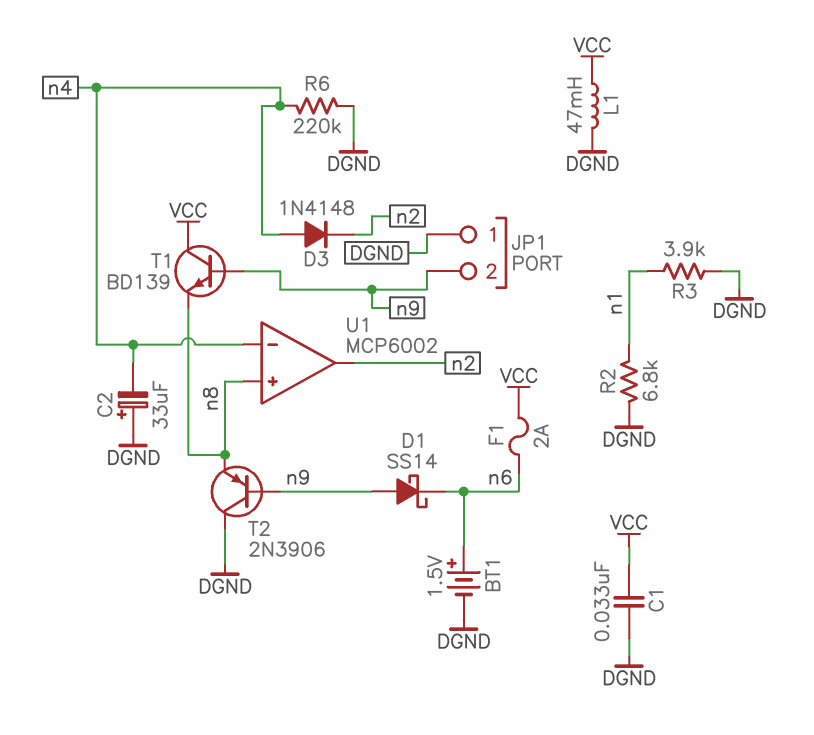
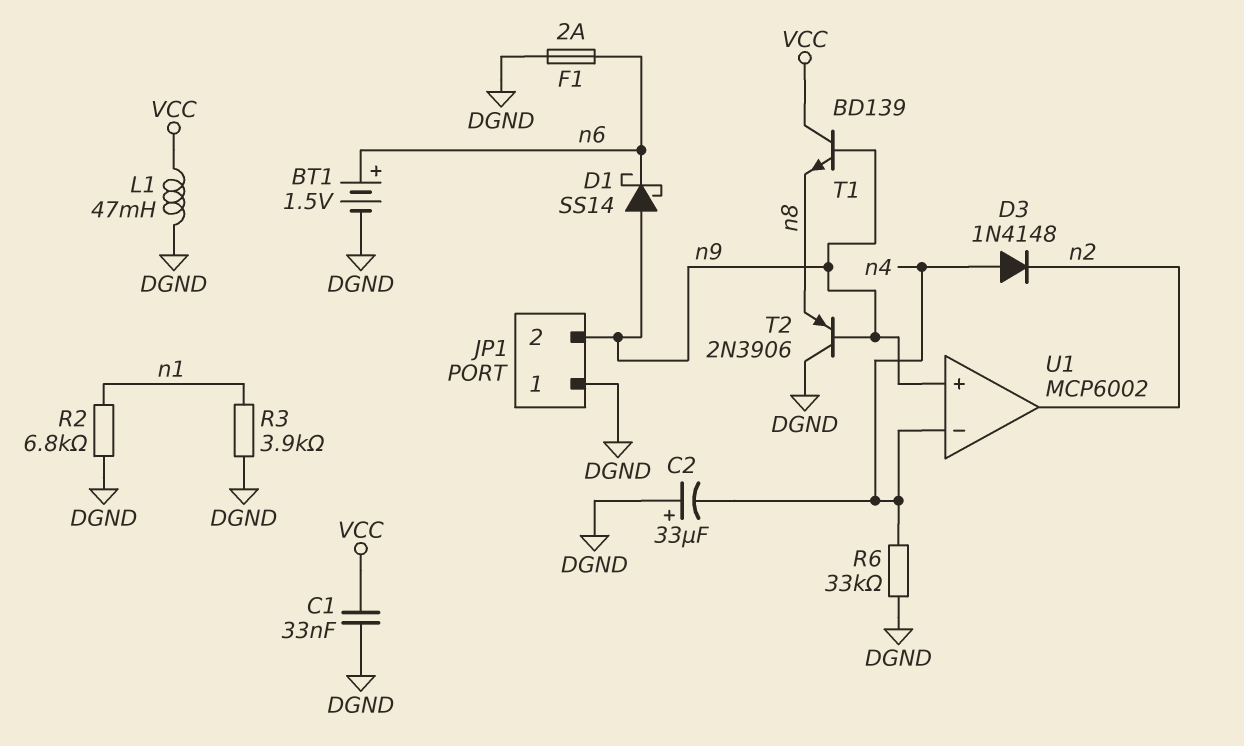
F1: 2A (VCC, n6) -> 2A (DGND, n6)
R6: 220k (DGND, n4) -> 33k (DGND, n4)
U1 pin in+: n8 -> n9

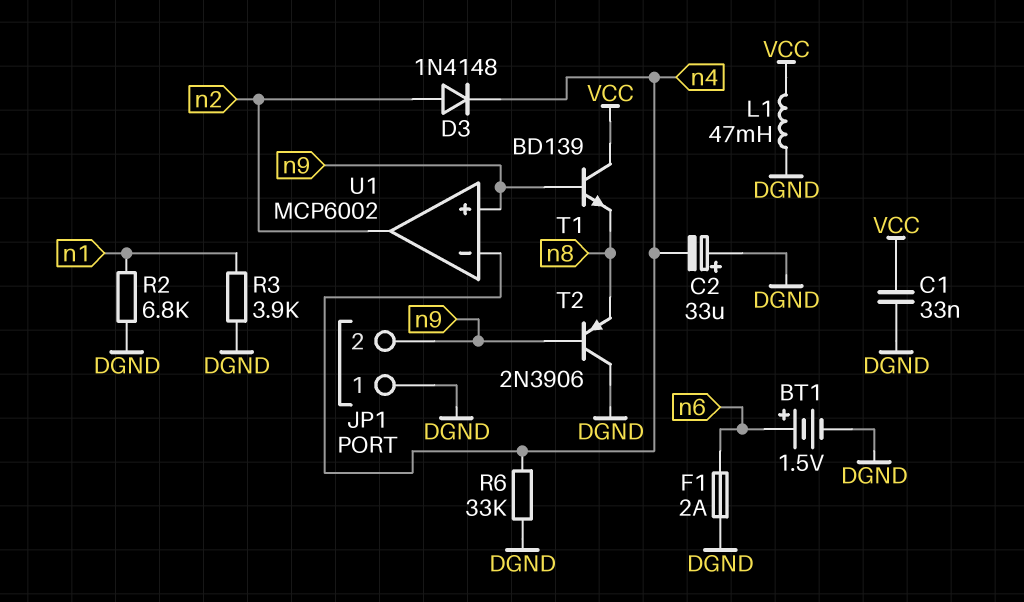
D1: schottky SS14 (A n9, K n6) -> none
D3: diode 1N4148 (A n4, K n2) -> diode 1N4148 (A n2, K n4)

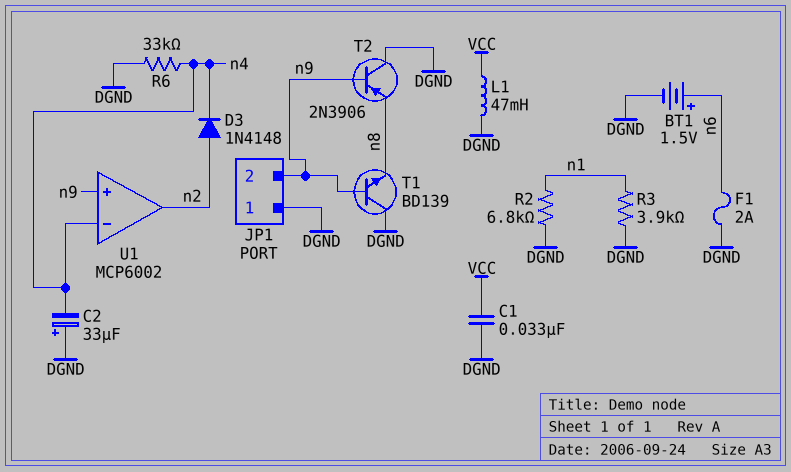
T1: NPN BD139 (B n9, C VCC, E n8) -> NPN BD139 (B n9, C DGND, E n8)

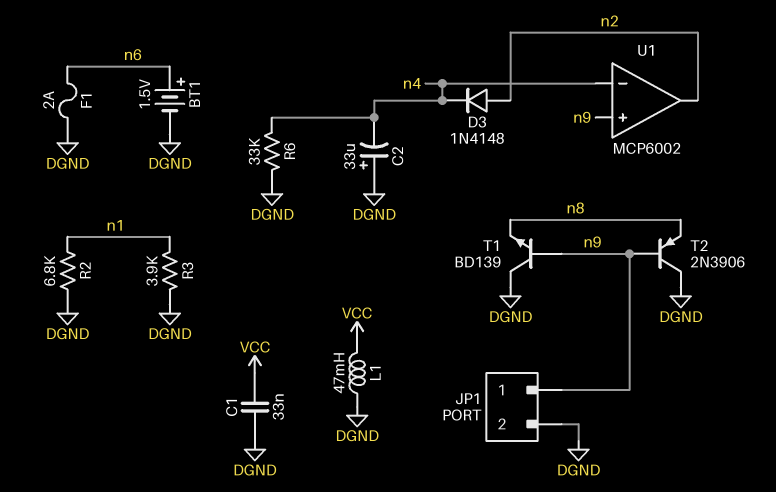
JP1 pin 1: DGND -> n9
JP1 pin 2: n9 -> DGND

